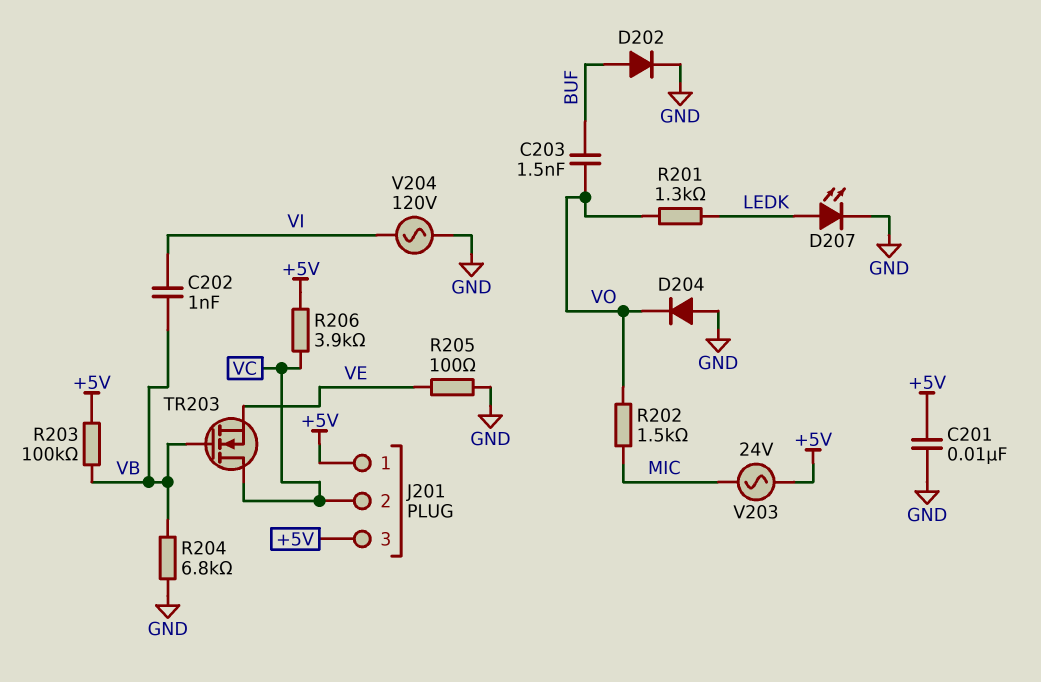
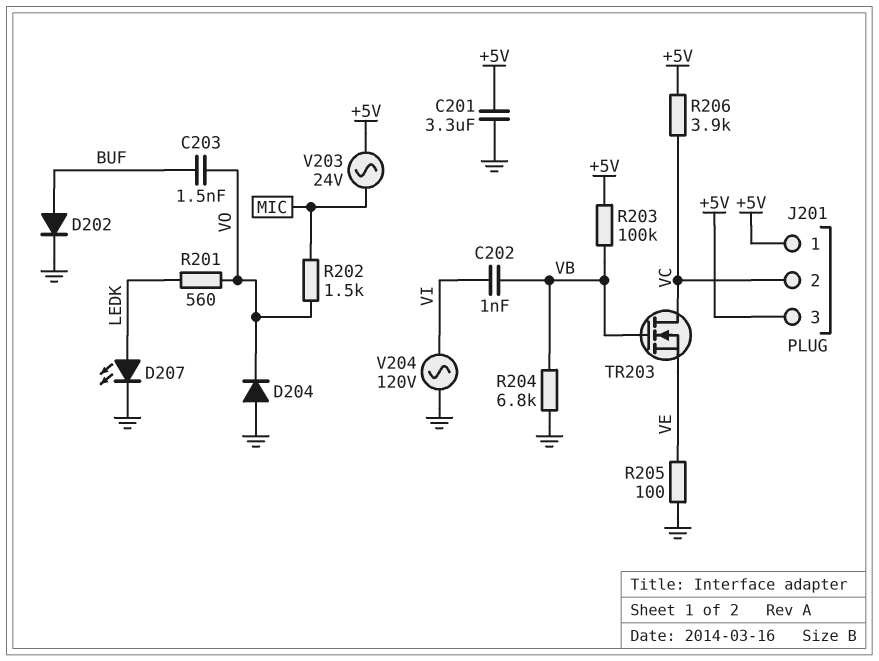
C201: 10nF (+5V, GND) -> 3.3uF (+5V, GND)
R201: 1.3k (LEDK, VO) -> 560 (LEDK, VO)

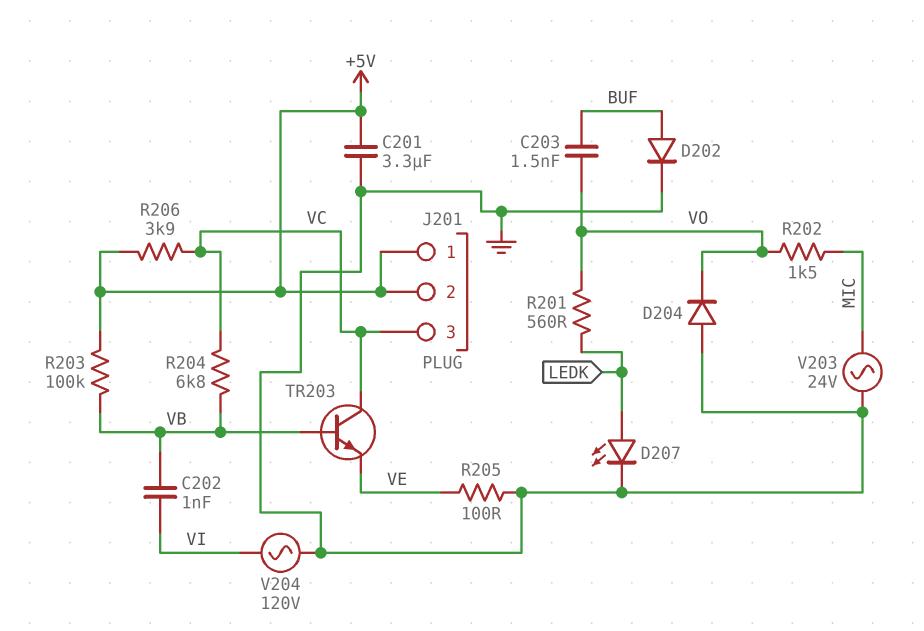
J201 pin 2: VC -> +5V
J201 pin 3: +5V -> VC
R204: 6.8k (GND, VB) -> 6.8k (VB, VC)
TR203: NMOS (G VB, D VC, S VE) -> NPN (B VB, C VC, E VE)
V203: AC 24V (+5V, MIC) -> AC 24V (GND, MIC)

